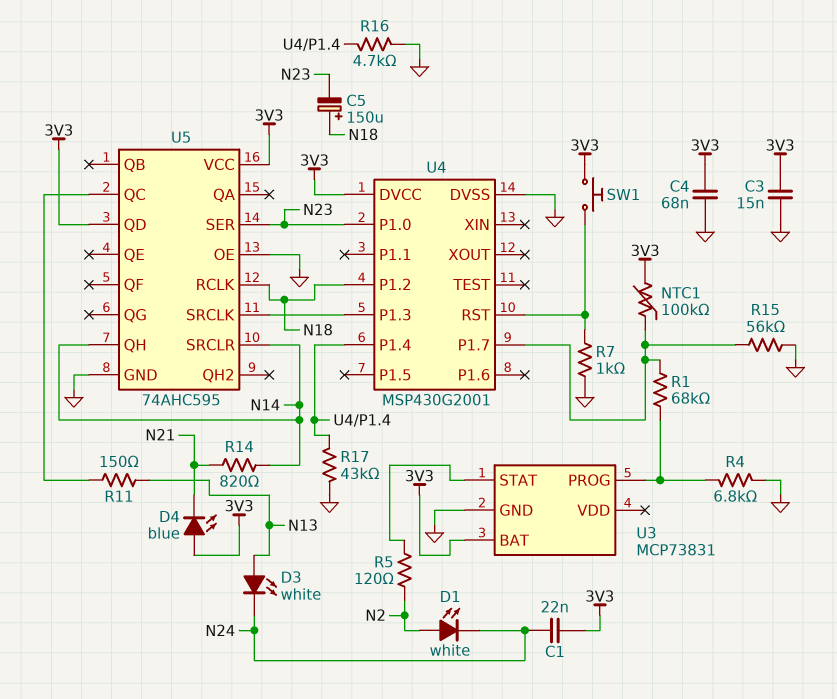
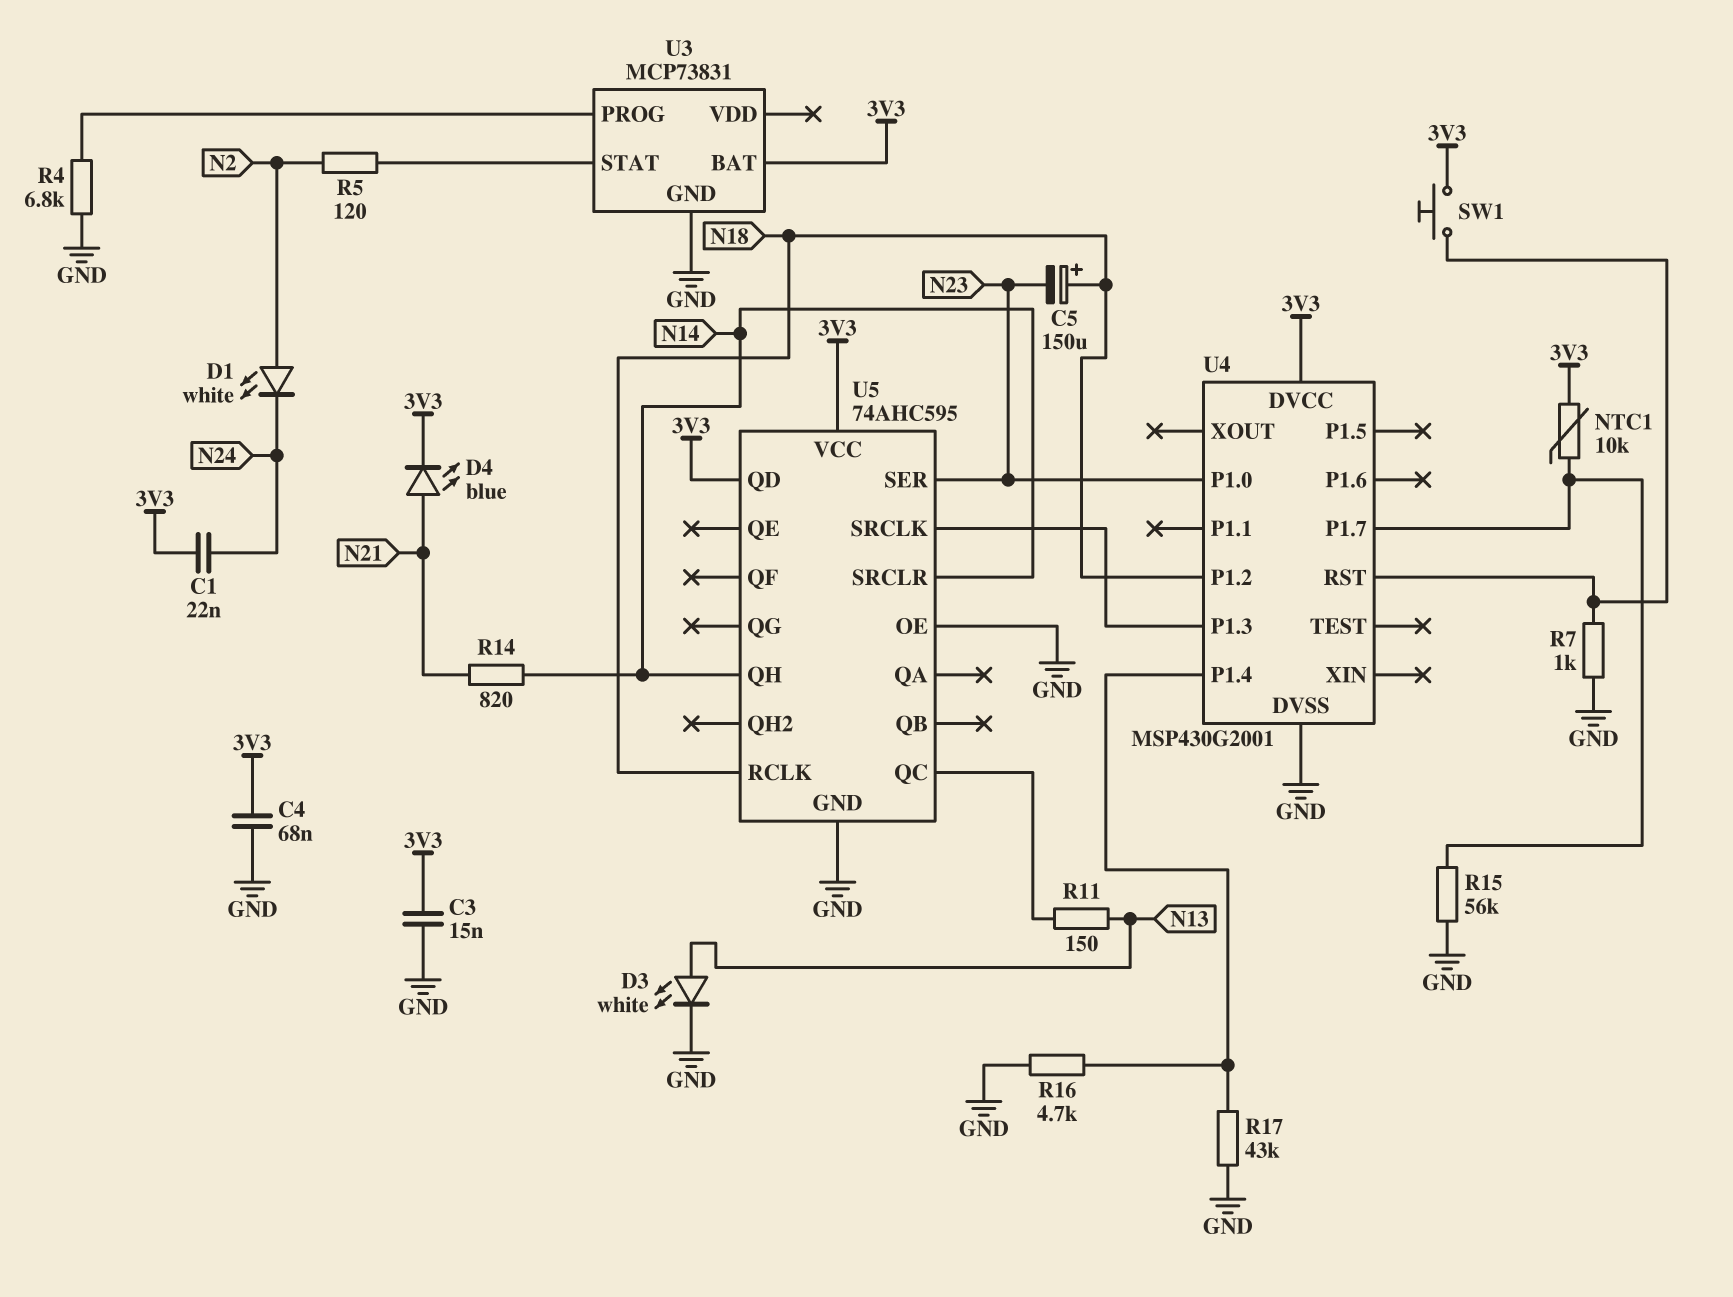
D3: LED white (A N13, K N24) -> LED white (A N13, K GND)
D4: LED blue (A 3V3, K N21) -> LED blue (A N21, K 3V3)
NTC1: 100k (3V3, U4/P1.7) -> 10k (3V3, U4/P1.7)
R1: 68k (U3/PROG, U4/P1.7) -> none

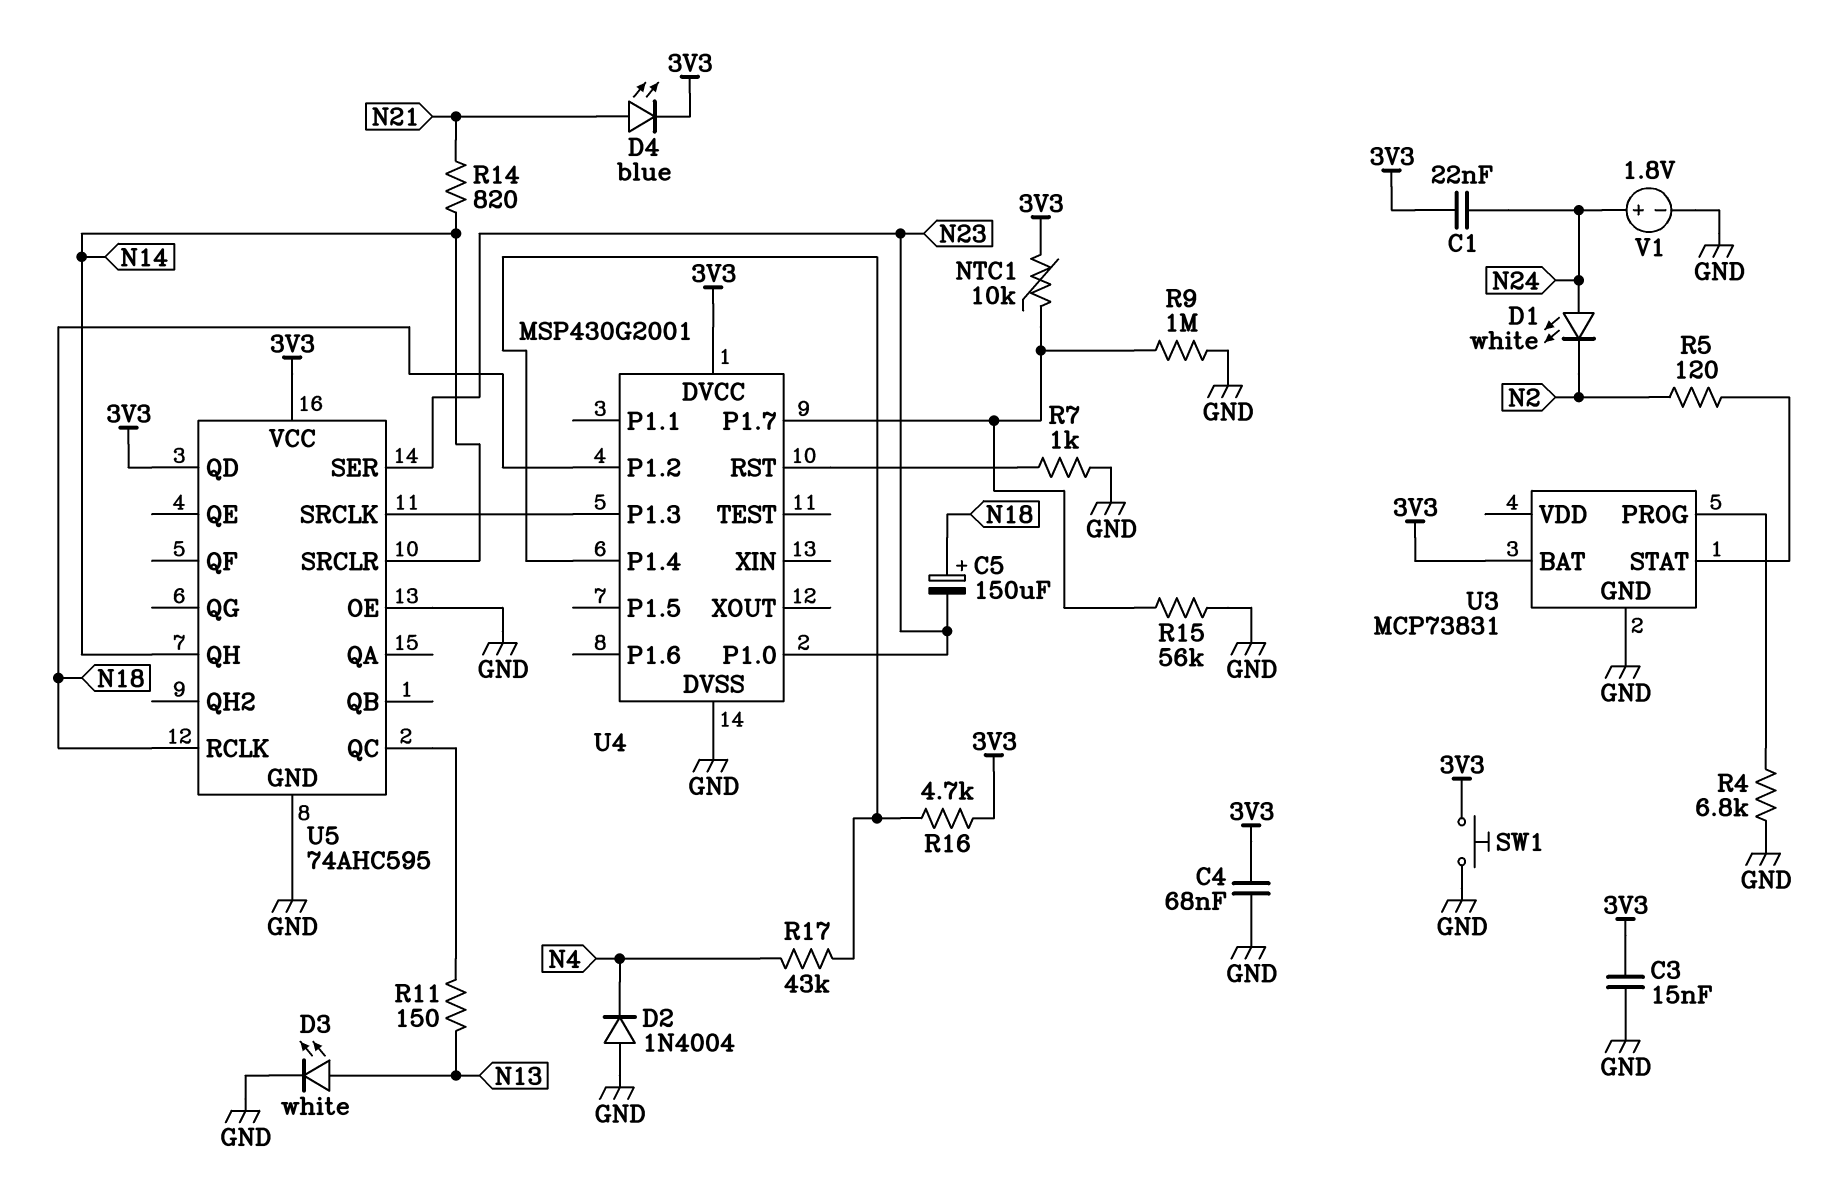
D1: LED white (A N2, K N24) -> LED white (A N24, K N2)
D2: none -> diode 1N4004 (A GND, K N4)
R9: none -> 1M (GND, U4/P1.7)
R16: 4.7k (GND, U4/P1.4) -> 4.7k (3V3, U4/P1.4)
R17: 43k (GND, U4/P1.4) -> 43k (N4, U4/P1.4)
SW1: button (3V3, U4/RST) -> button (3V3, GND)
V1: none -> 1.8V (plus N24, minus GND)

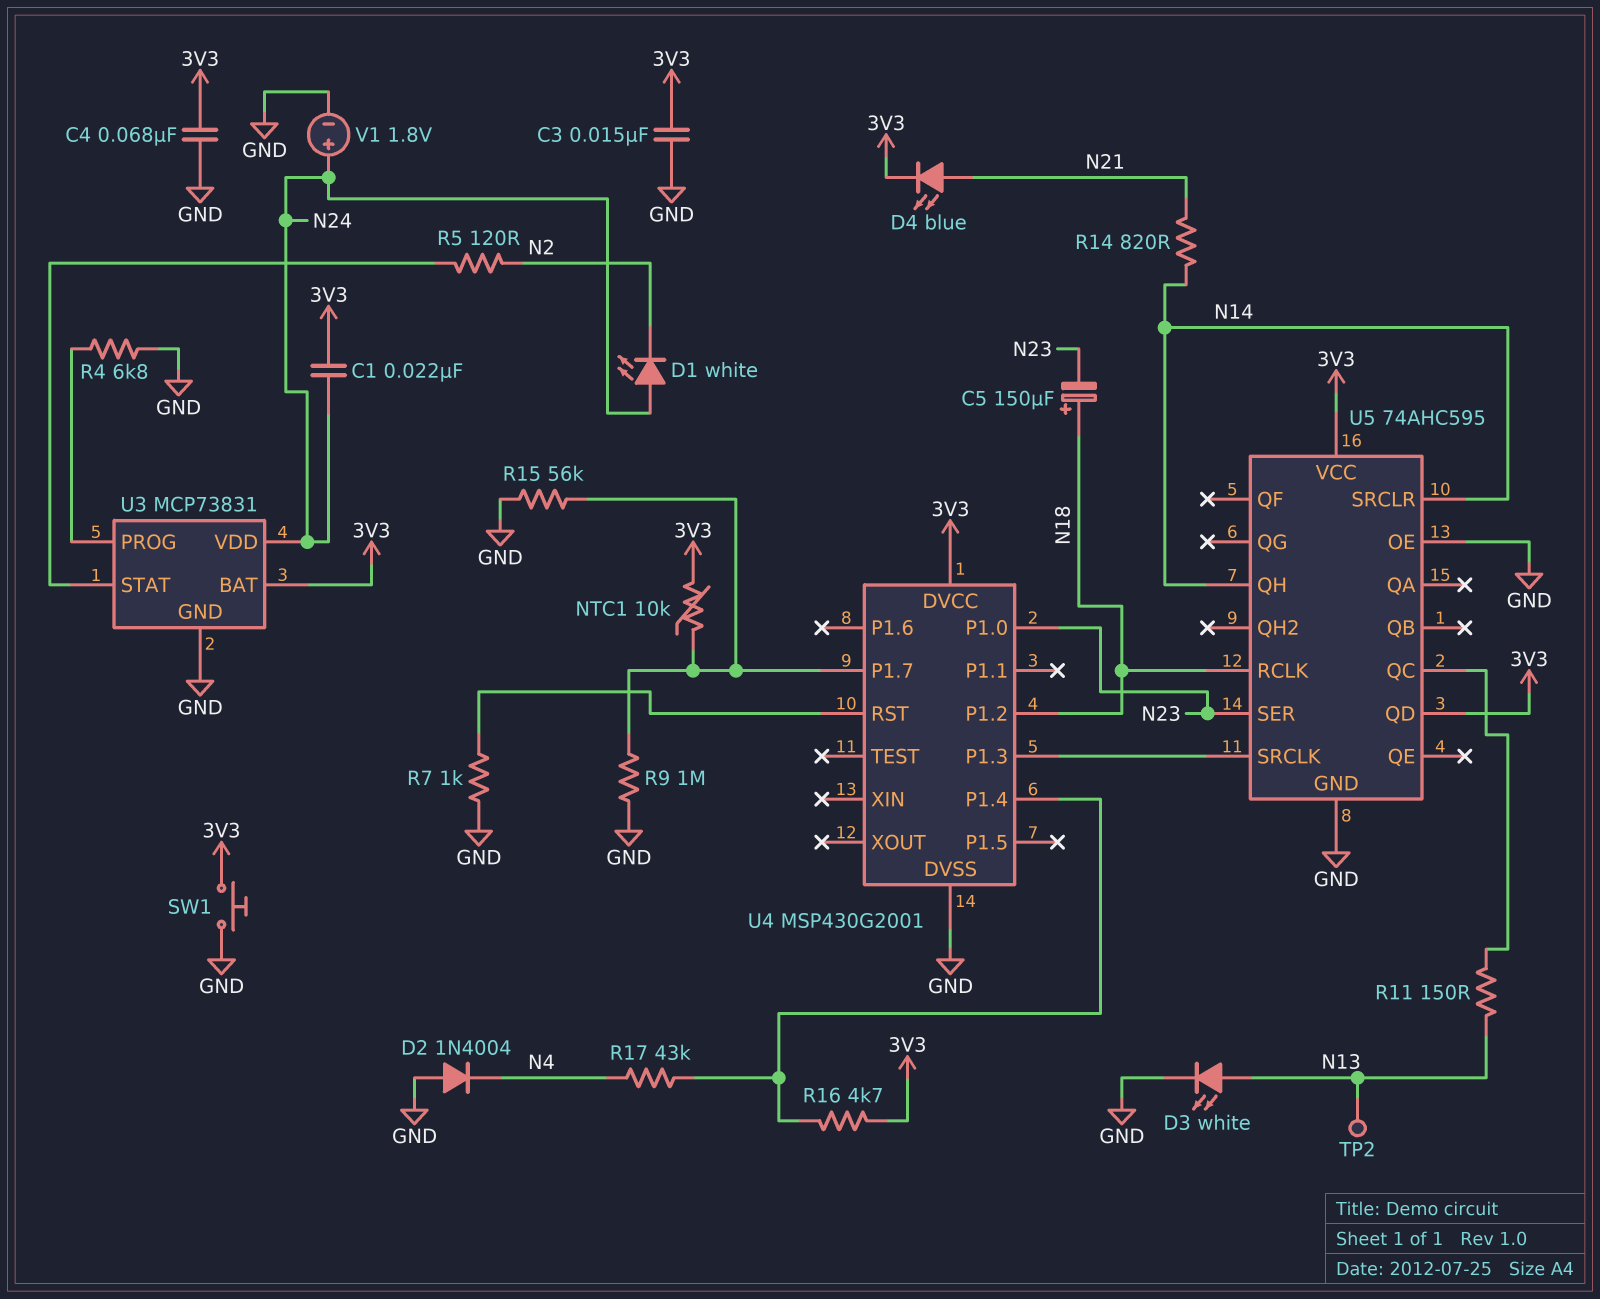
TP2: none -> test point (N13)
U3 pin VDD: none -> N24

